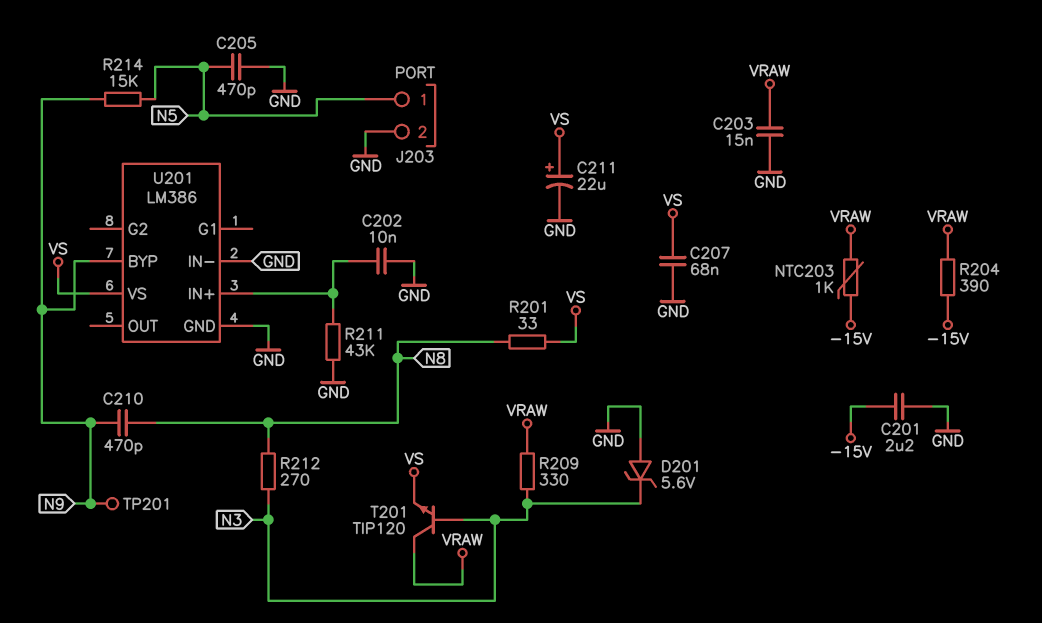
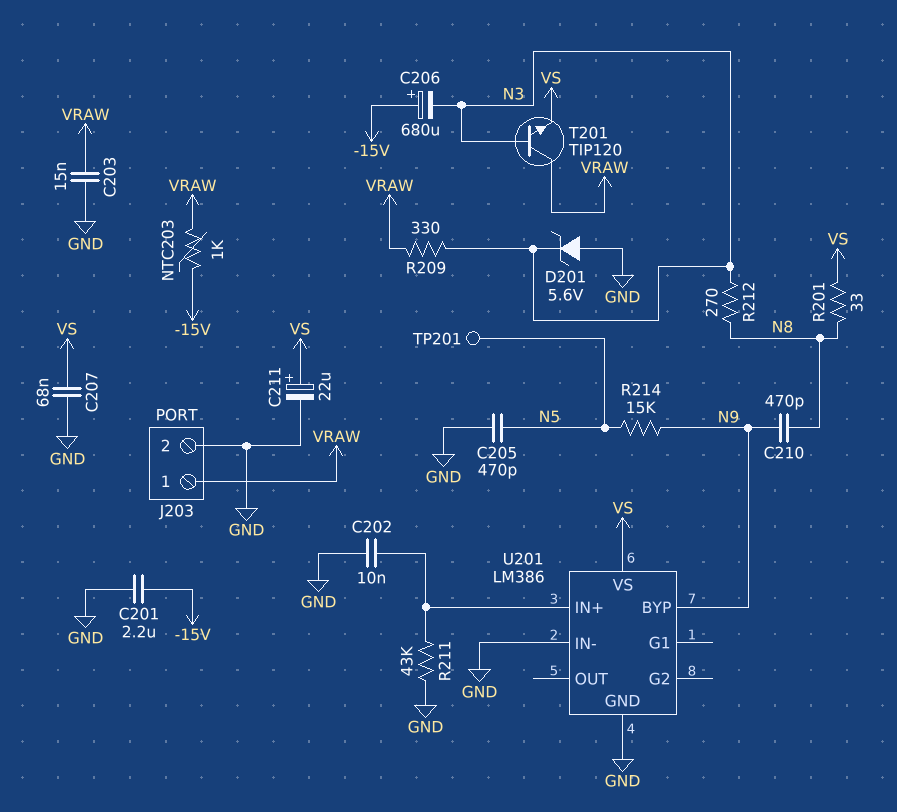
C206: none -> 680uF (plus -15V, minus N3)
J203 pin 1: N5 -> VRAW
R204: 390 (-15V, VRAW) -> none
TP201: test point (N9) -> test point (N5)

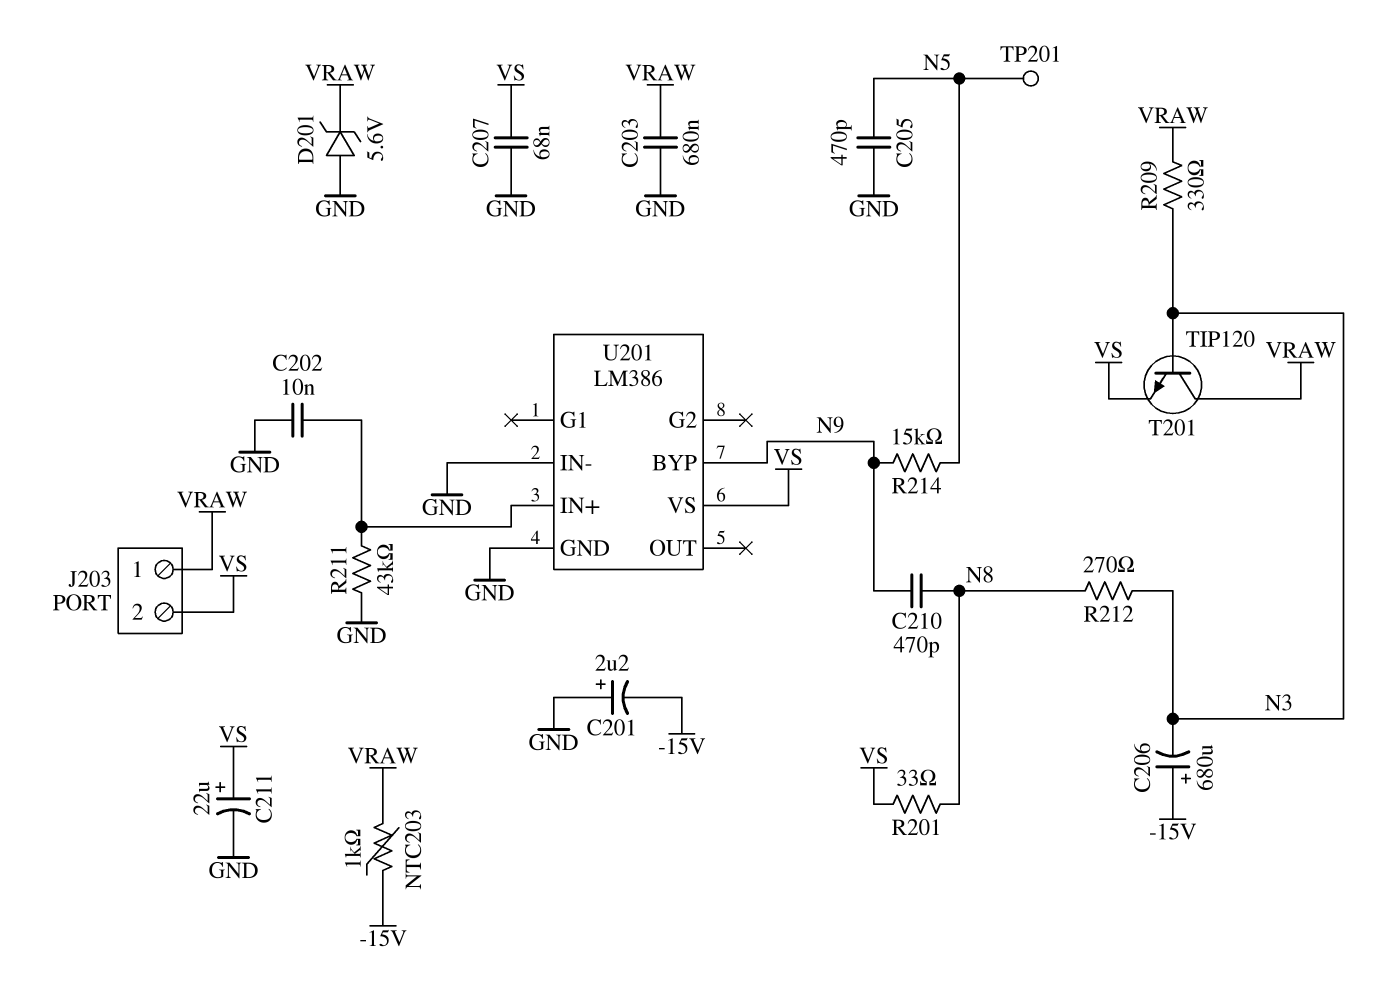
C201: 2.2uF (-15V, GND) -> 2.2uF (plus GND, minus -15V)
C203: 15nF (GND, VRAW) -> 680nF (GND, VRAW)
D201: zener 5.6V (A GND, K N3) -> zener 5.6V (A GND, K VRAW)
J203 pin 2: GND -> VS

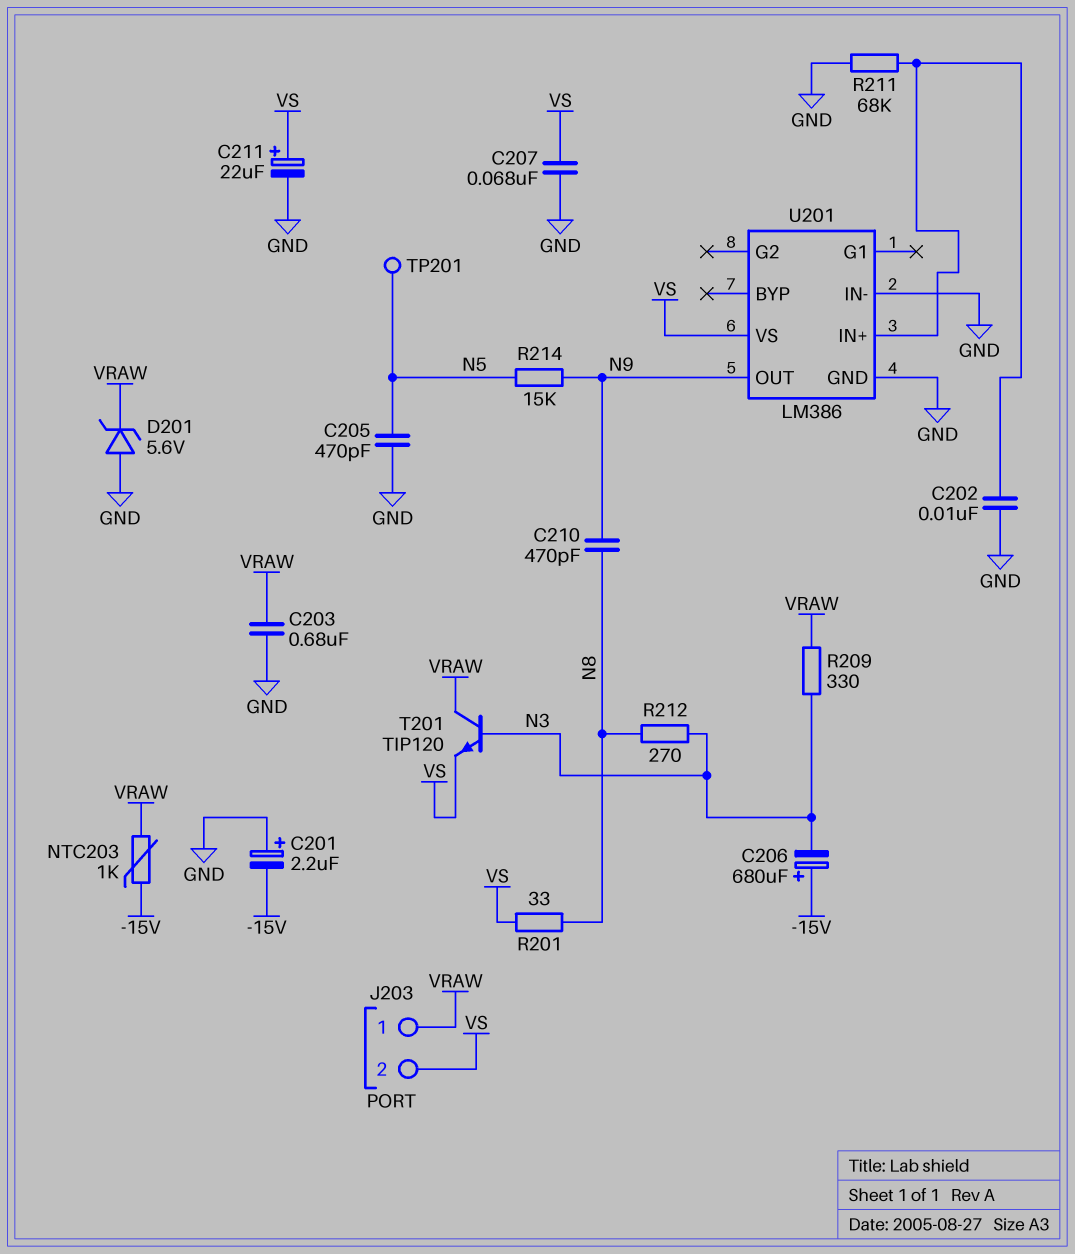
R211: 43k (GND, U201/IN+) -> 68k (GND, U201/IN+)
U201 pin BYP: N9 -> none
U201 pin OUT: none -> N9

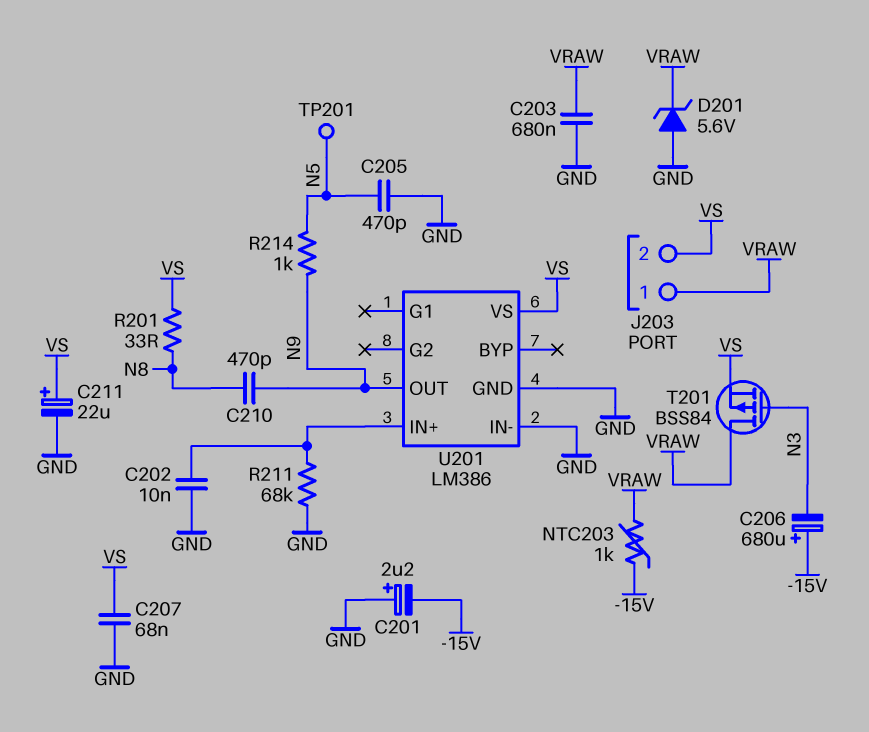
R209: 330 (N3, VRAW) -> none
R212: 270 (N3, N8) -> none
R214: 15k (N5, N9) -> 1k (N5, N9)
T201: NPN TIP120 (B N3, C VRAW, E VS) -> PMOS BSS84 (G N3, D VRAW, S VS)

